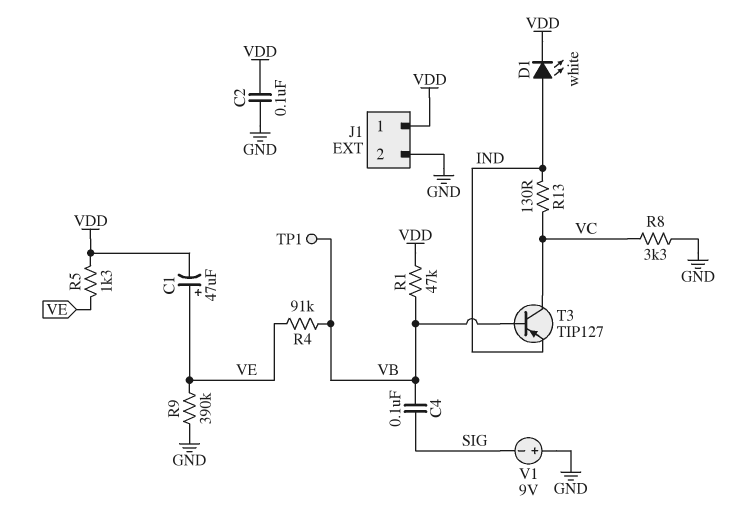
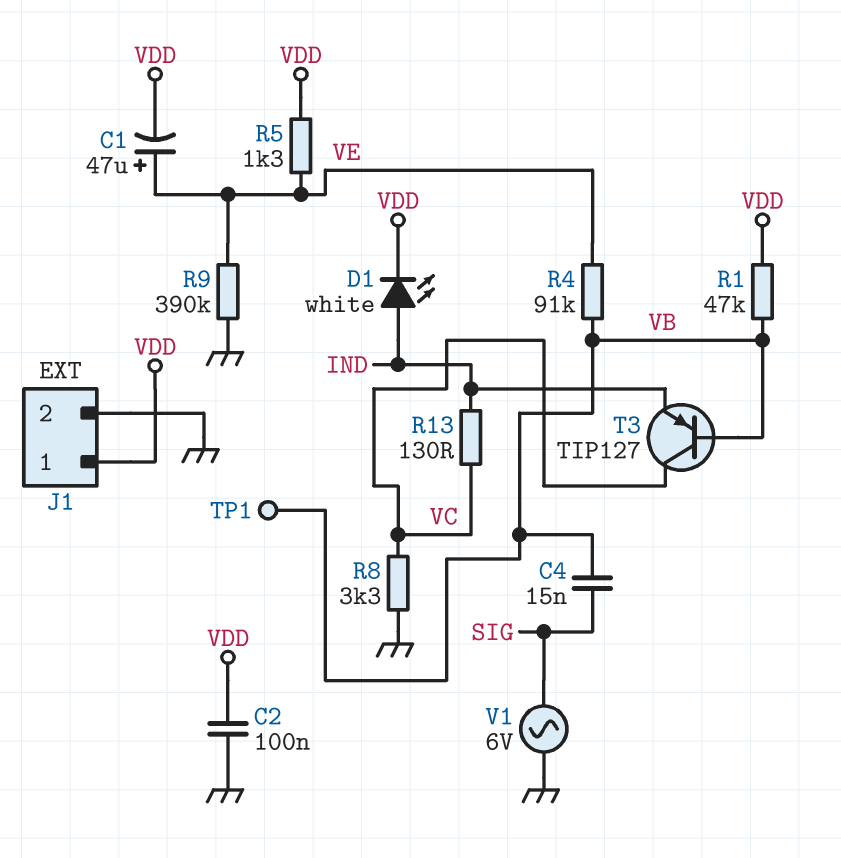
C4: 100nF (SIG, VB) -> 15nF (SIG, VB)
V1: 9V (plus GND, minus SIG) -> AC 6V (GND, SIG)

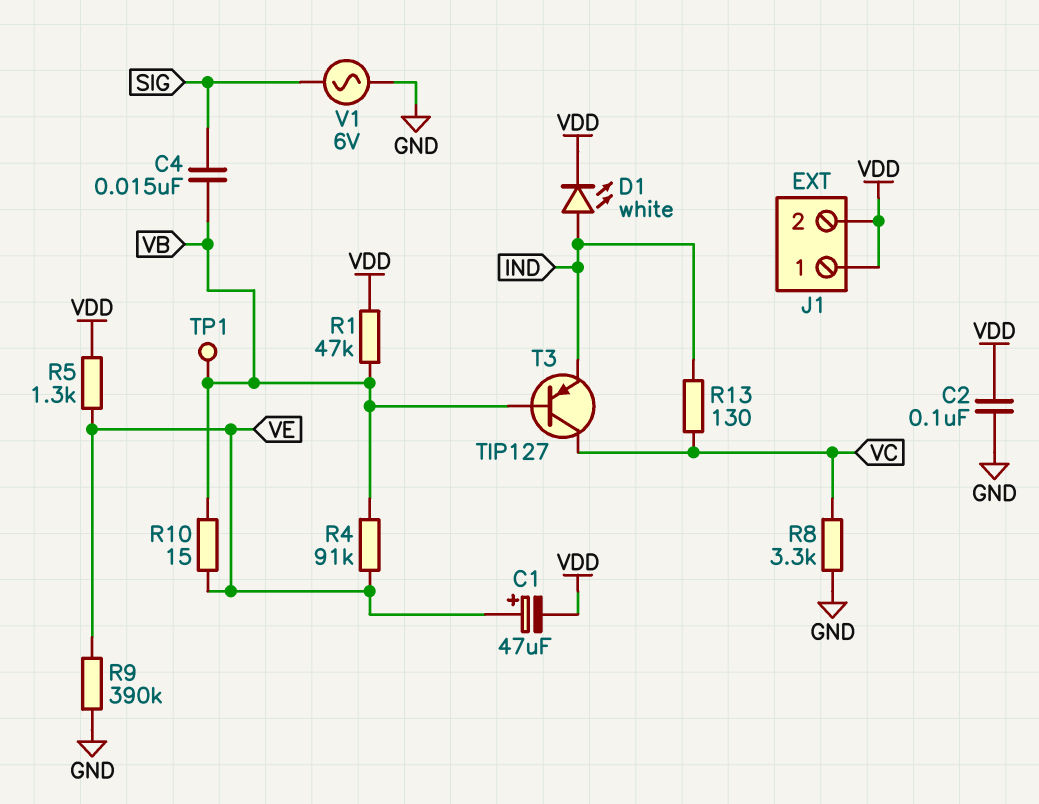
J1 pin 2: GND -> VDD
R10: none -> 15 (VB, VE)

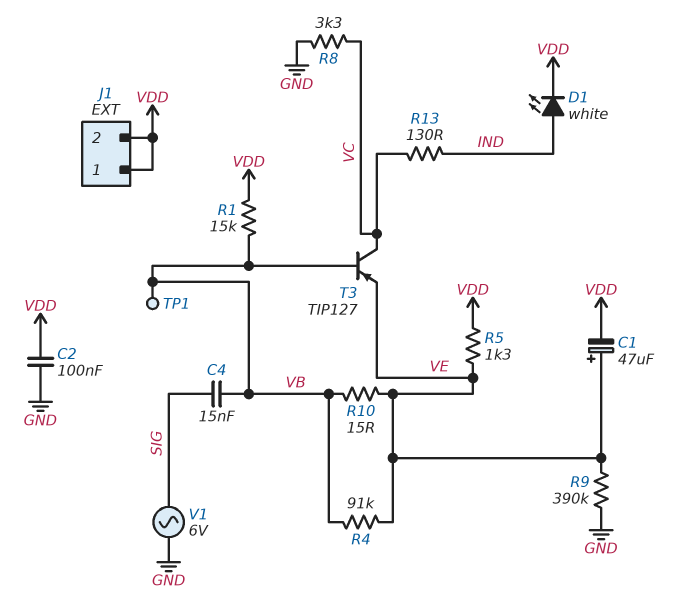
R1: 47k (VB, VDD) -> 15k (VB, VDD)
T3: PNP TIP127 (B VB, C VC, E IND) -> PNP TIP127 (B VB, C VC, E VE)

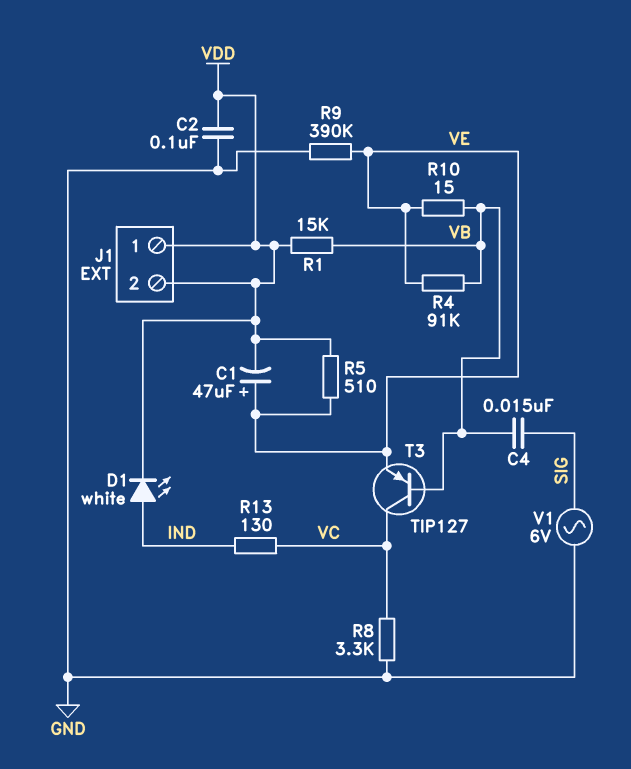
R5: 1.3k (VDD, VE) -> 510 (VDD, VE)
TP1: test point (VB) -> none

